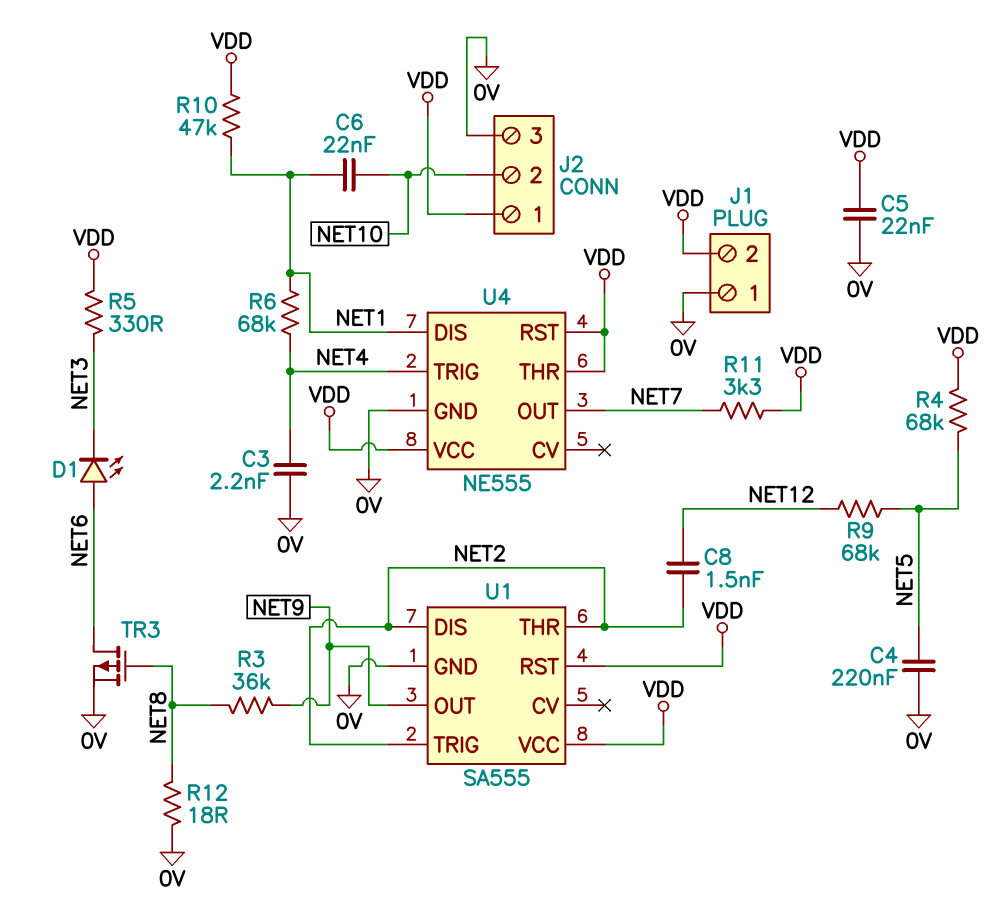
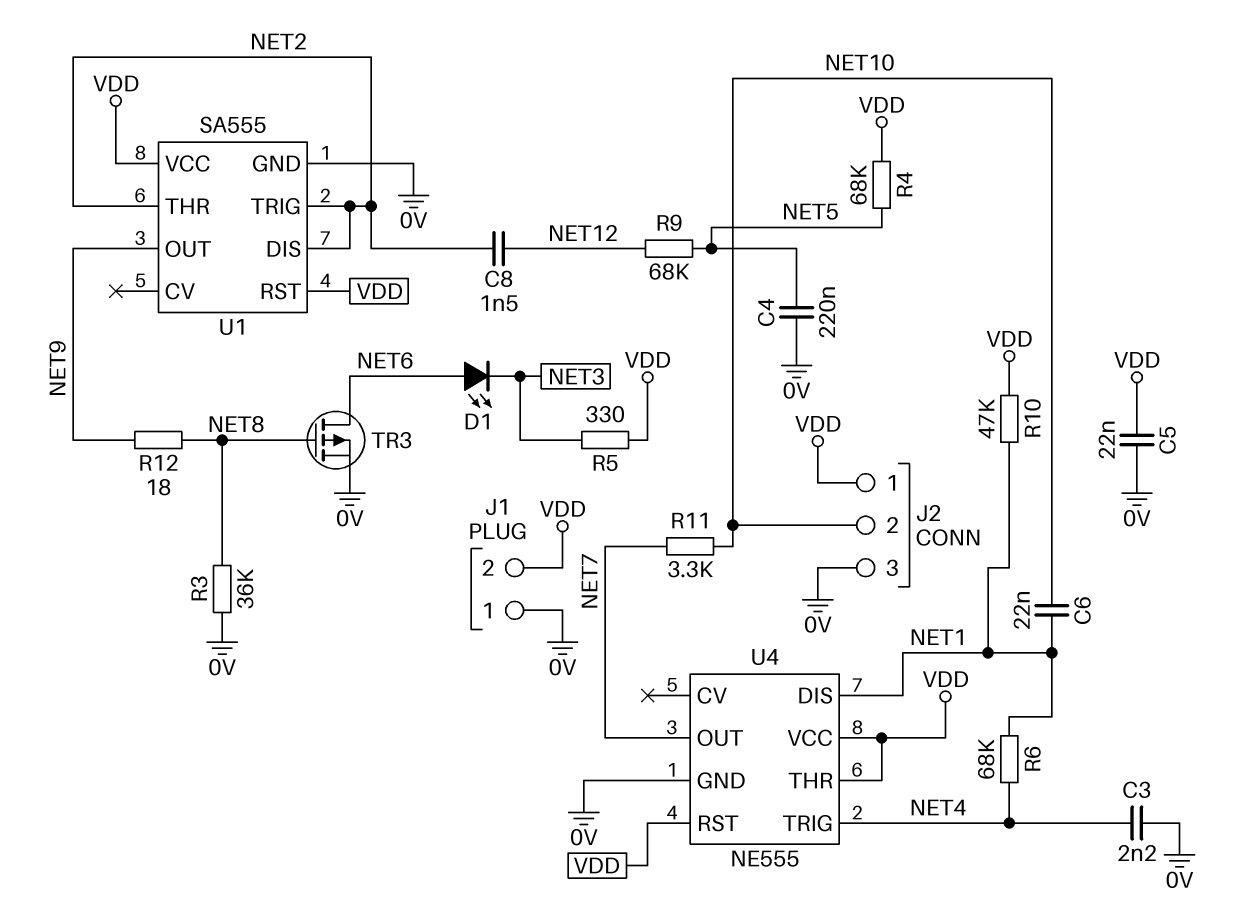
R3: 36k (NET8, NET9) -> 36k (0V, NET8)
R11: 3.3k (NET7, VDD) -> 3.3k (NET7, NET10)
R12: 18 (0V, NET8) -> 18 (NET8, NET9)

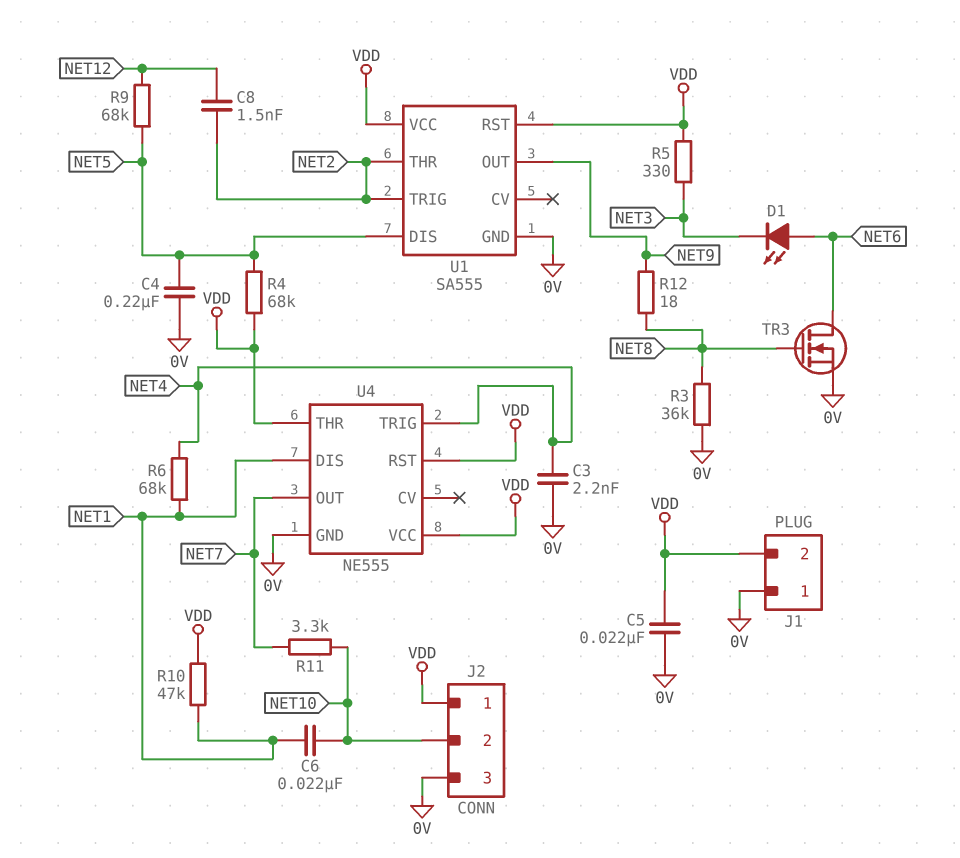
TR3: PMOS (G NET8, D NET6, S 0V) -> NMOS (G NET8, D NET6, S 0V)
U1 pin DIS: NET2 -> NET5

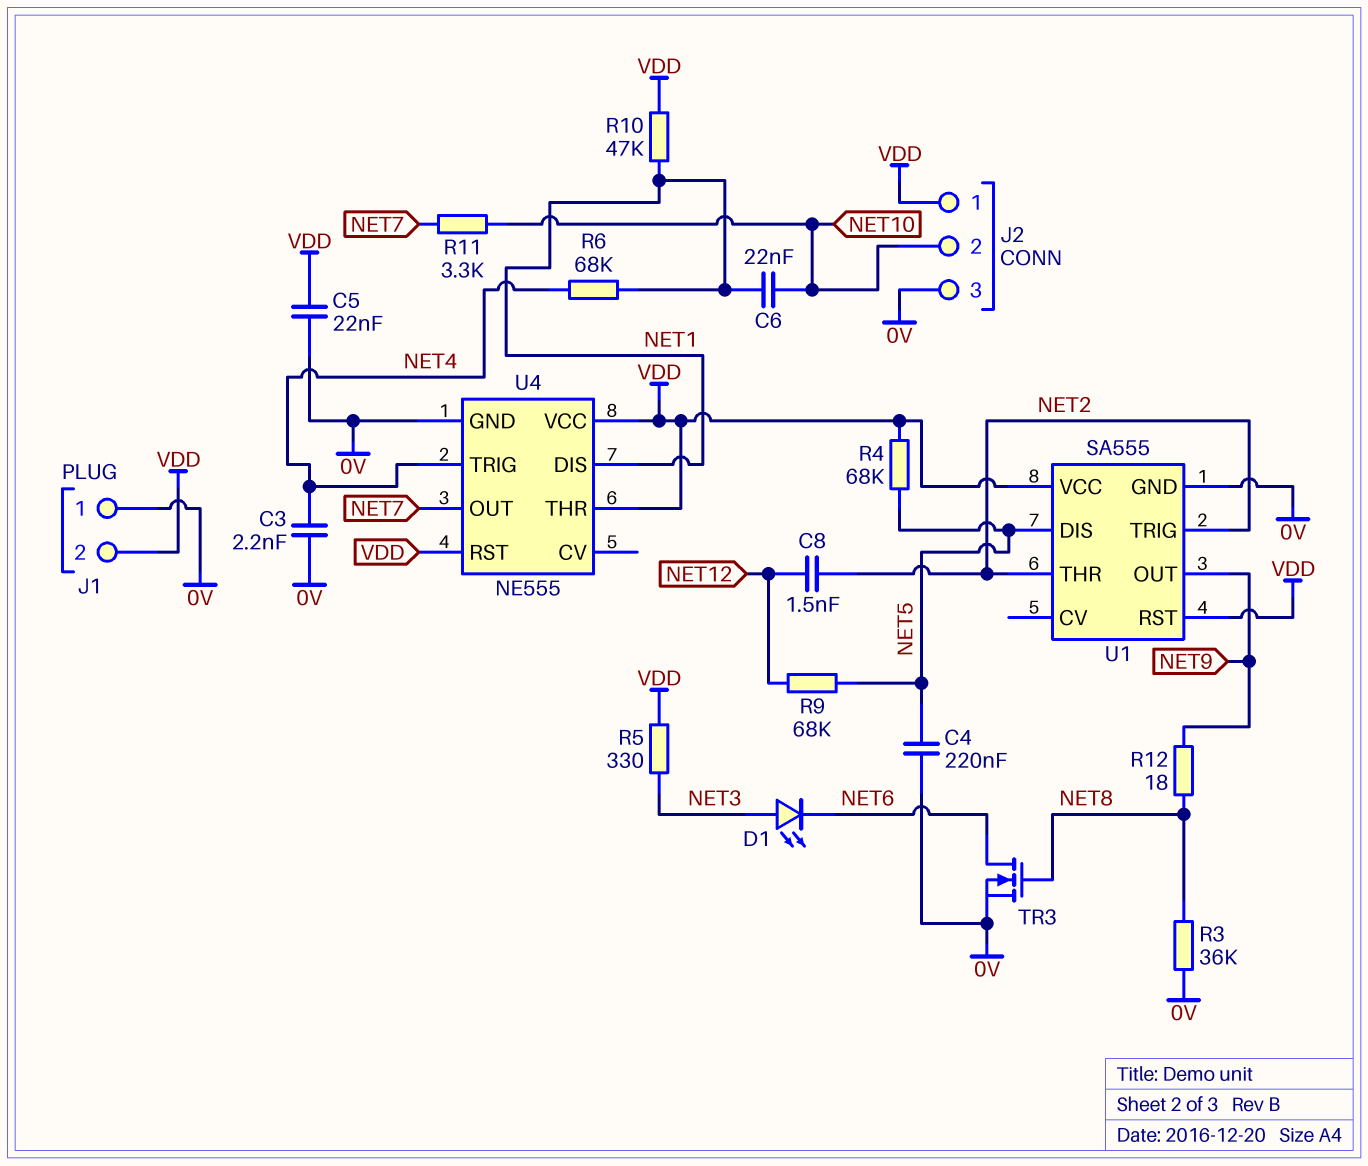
D1: LED (A NET6, K NET3) -> LED (A NET3, K NET6)

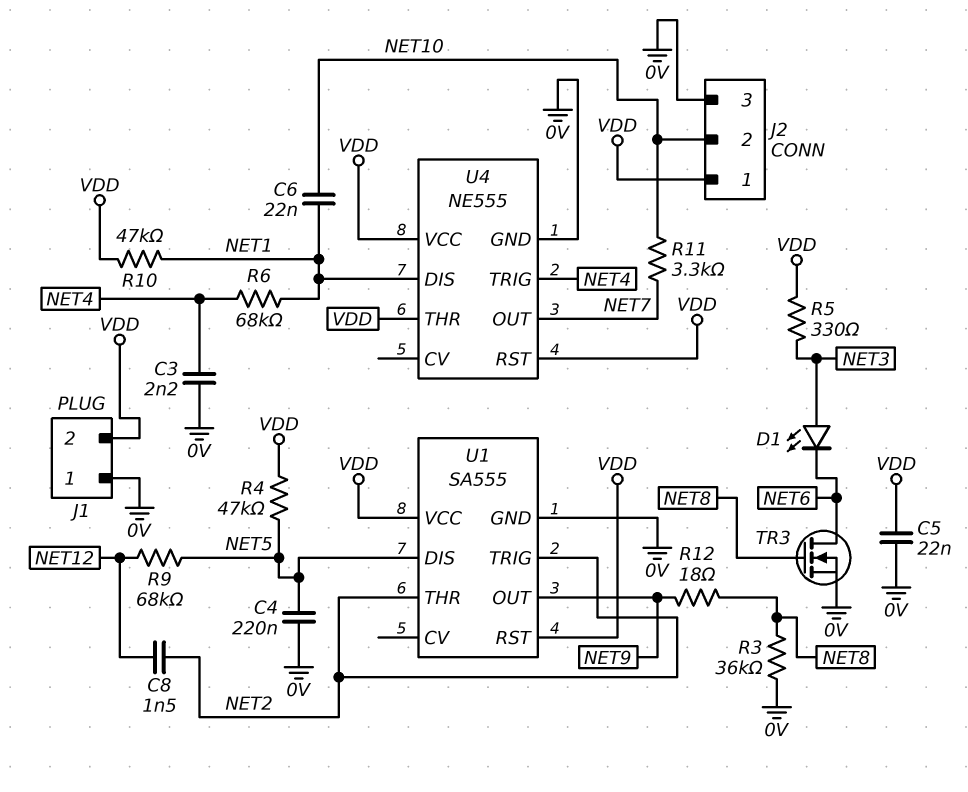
R4: 68k (NET5, VDD) -> 47k (NET5, VDD)

